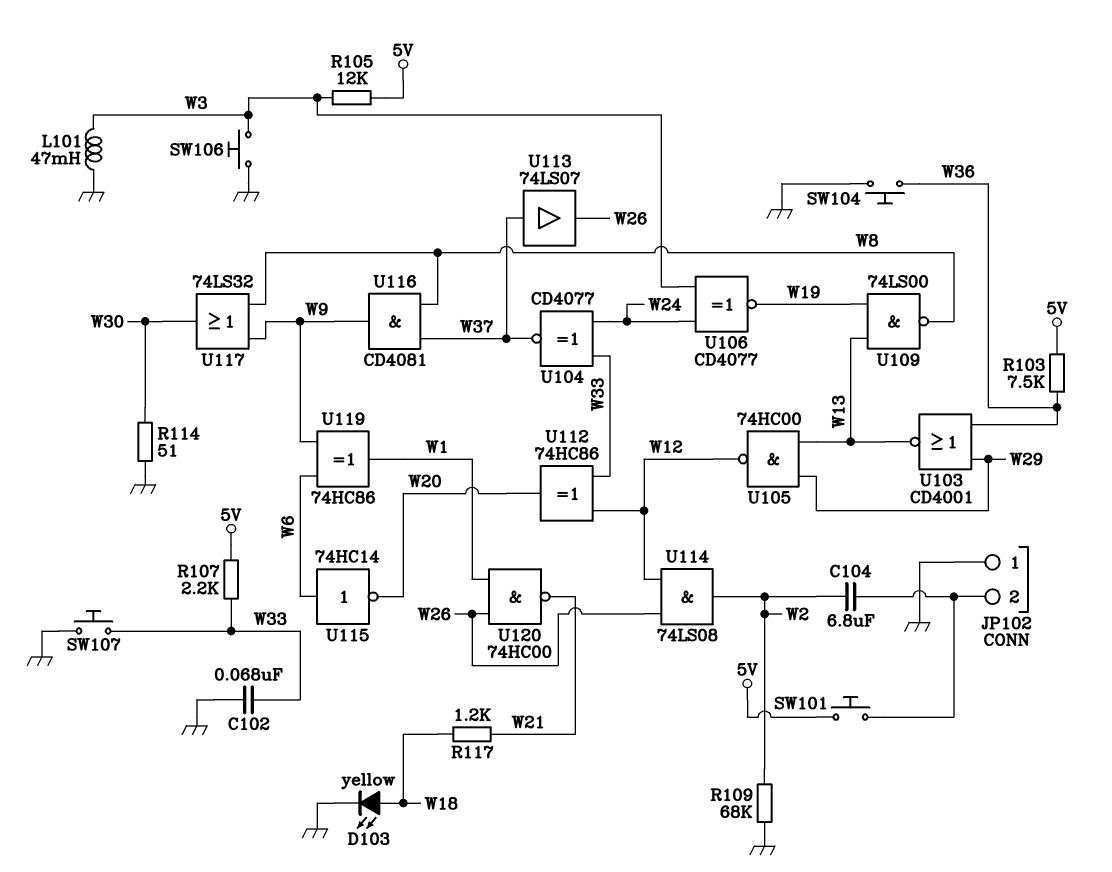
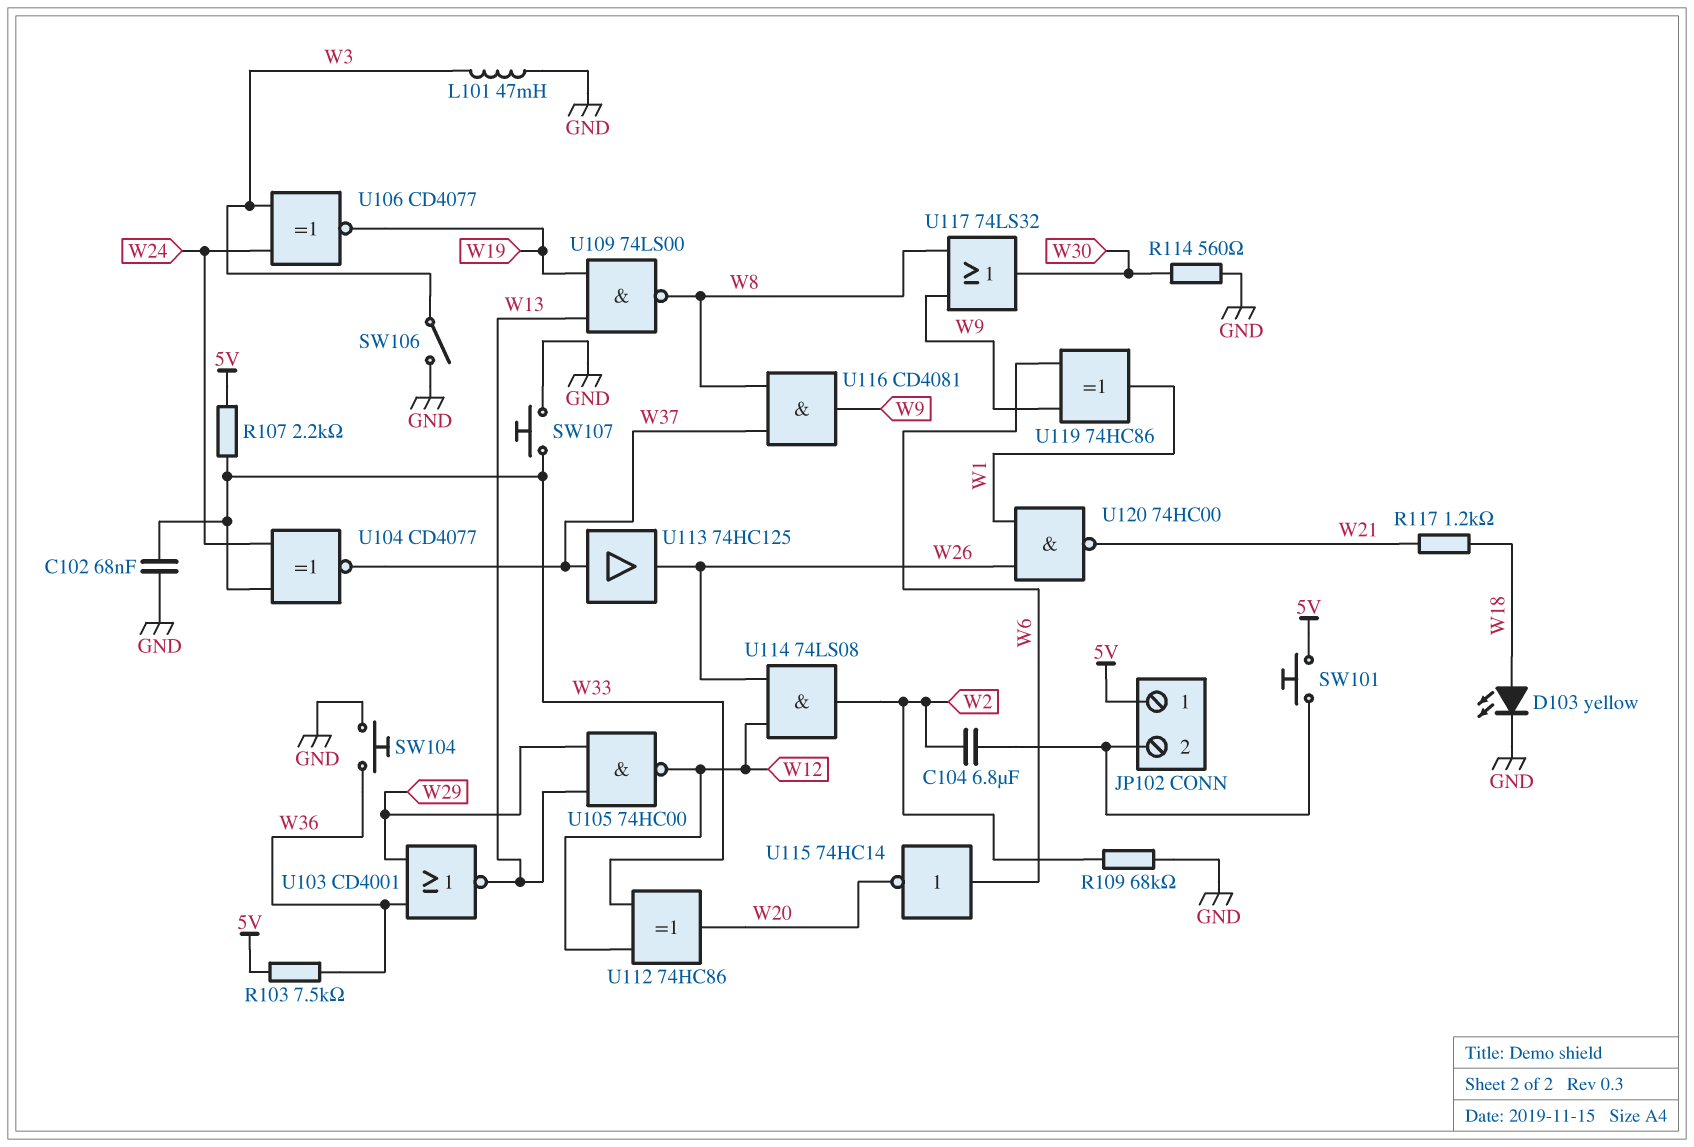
JP102 pin 1: GND -> 5V
R105: 12k (5V, W3) -> none
R114: 51 (GND, W30) -> 560 (GND, W30)
SW106: button (GND, W3) -> switch (GND, W3)
U113: buffer 74LS07 (in W37, out W26) -> buffer 74HC125 (in W37, out W26)

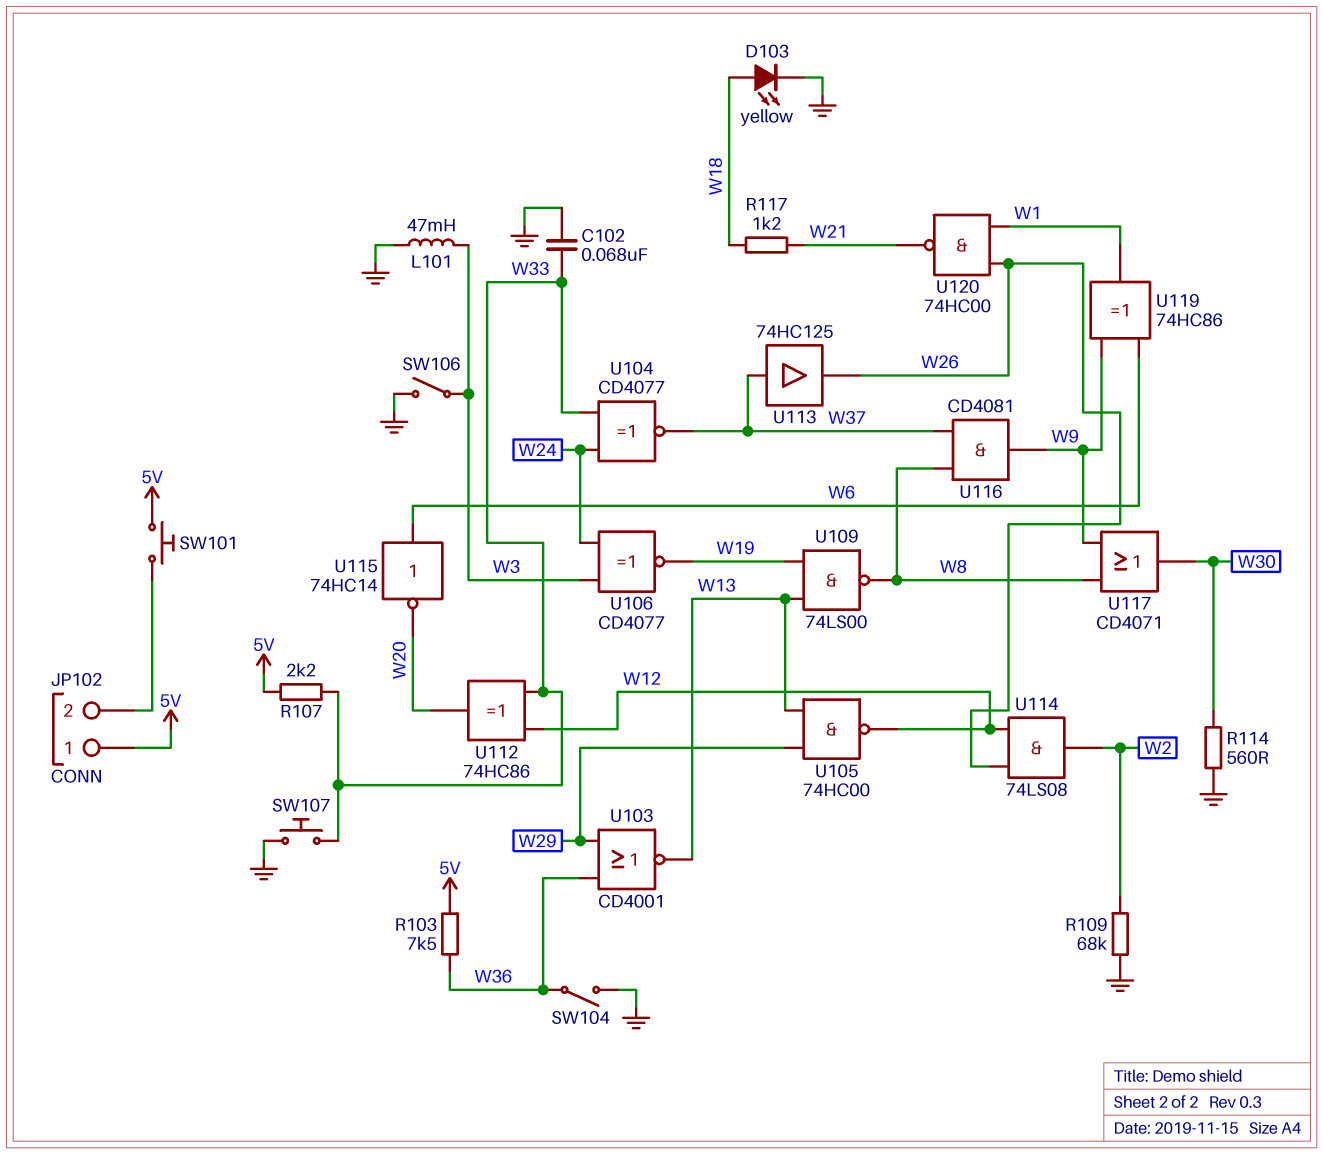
C104: 6.8uF (JP102/2, W2) -> none
SW104: button (GND, W36) -> switch (GND, W36)
U117: OR 74LS32 (in W8, in W9, out W30) -> OR CD4071 (in W8, in W9, out W30)

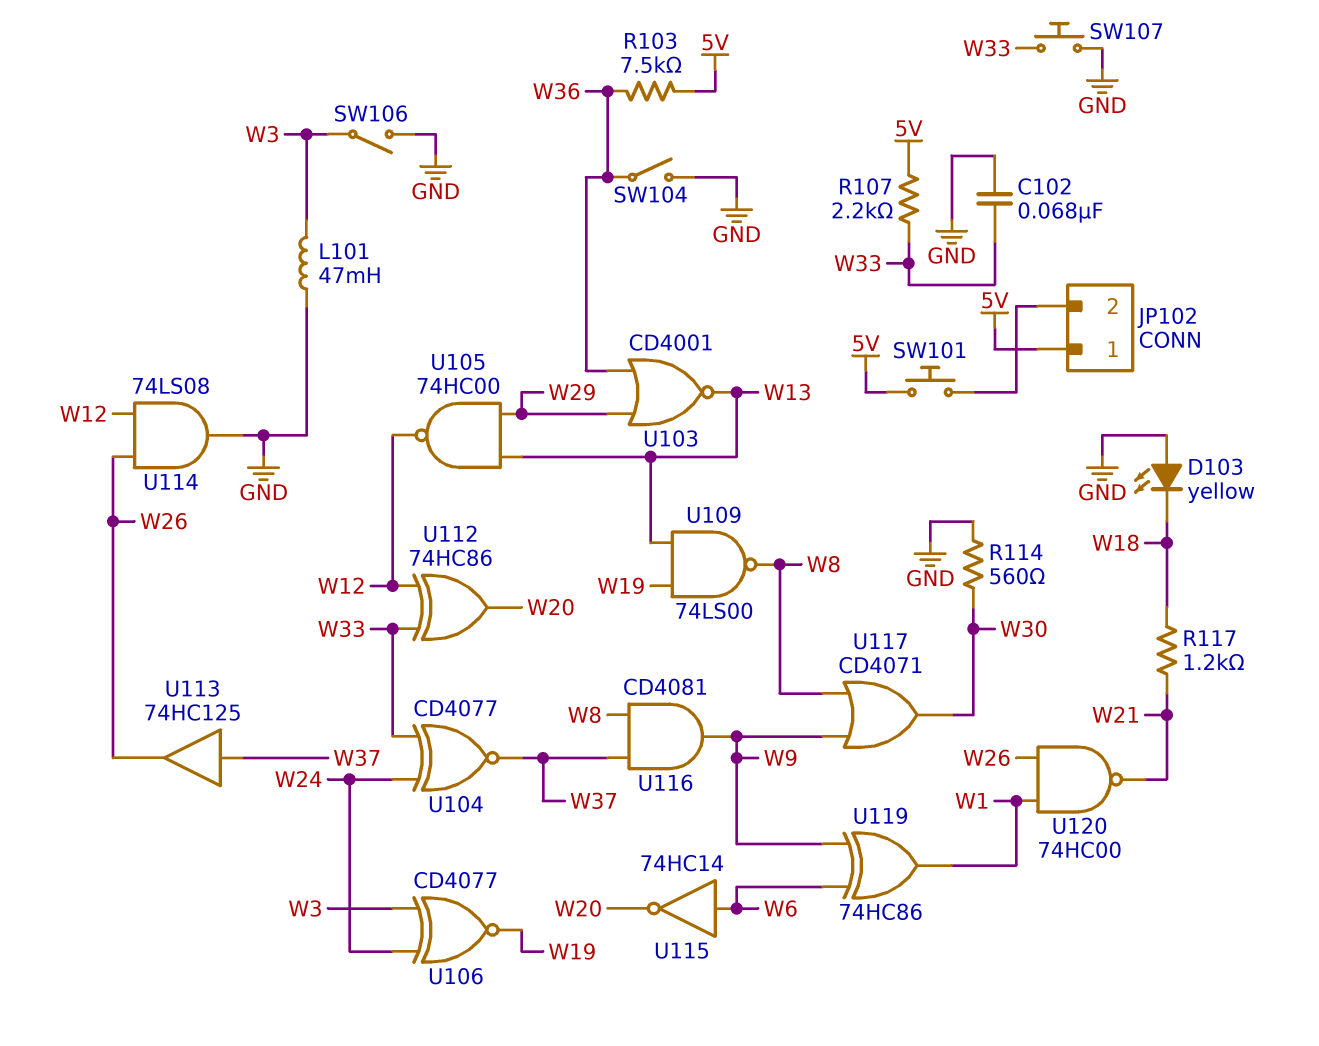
D103: LED yellow (A W18, K GND) -> LED yellow (A GND, K W18)
R109: 68k (GND, W2) -> none
U114: AND 74LS08 (in W12, in W26, out W2) -> AND 74LS08 (in W12, in W26, out GND)

